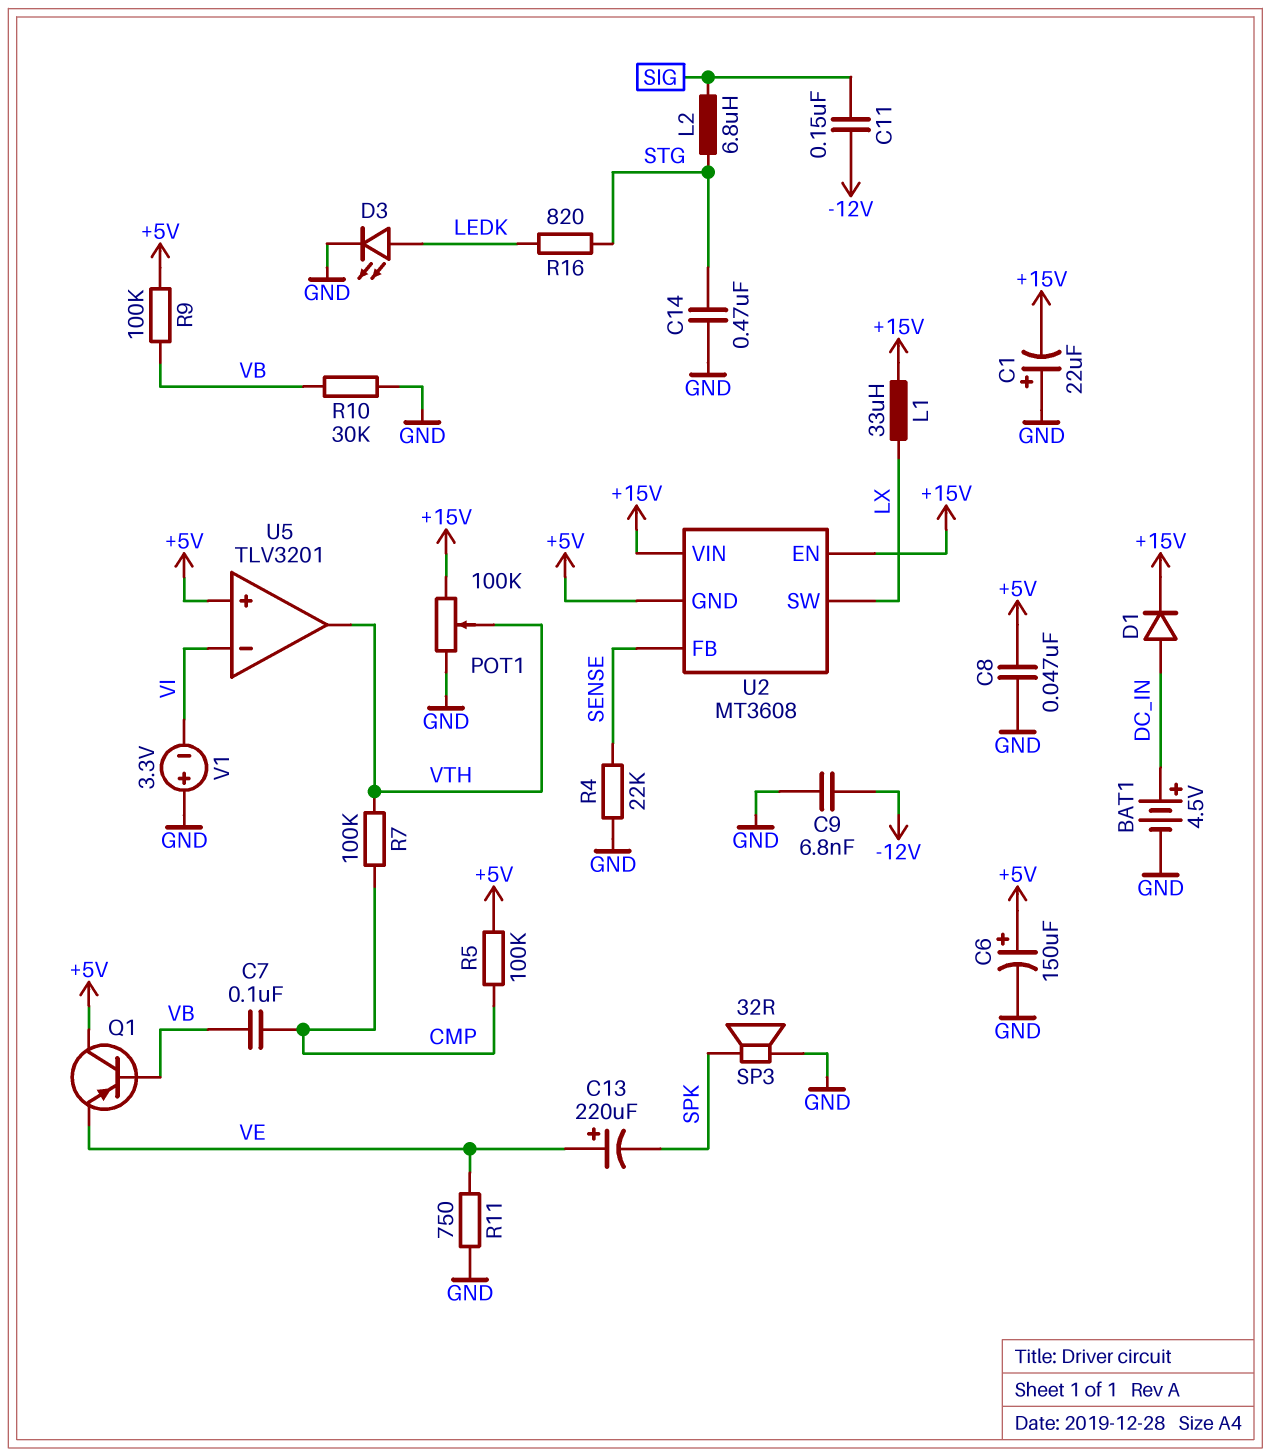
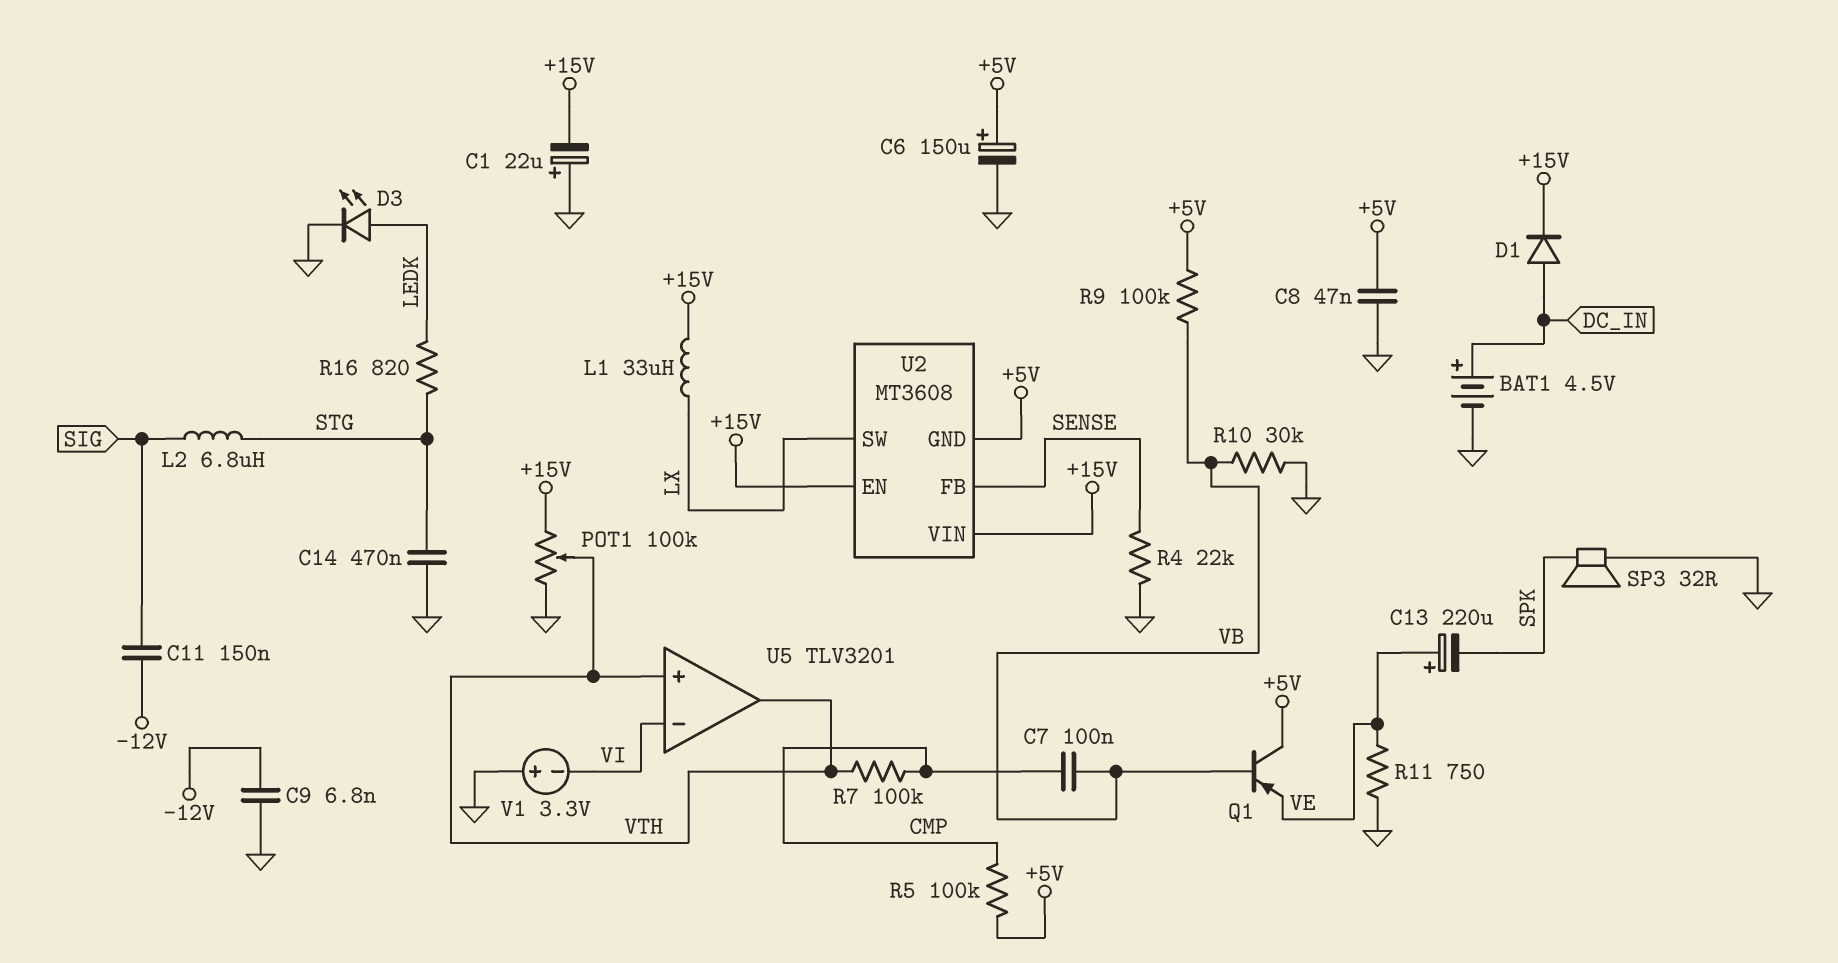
U5 pin in+: +5V -> VTH

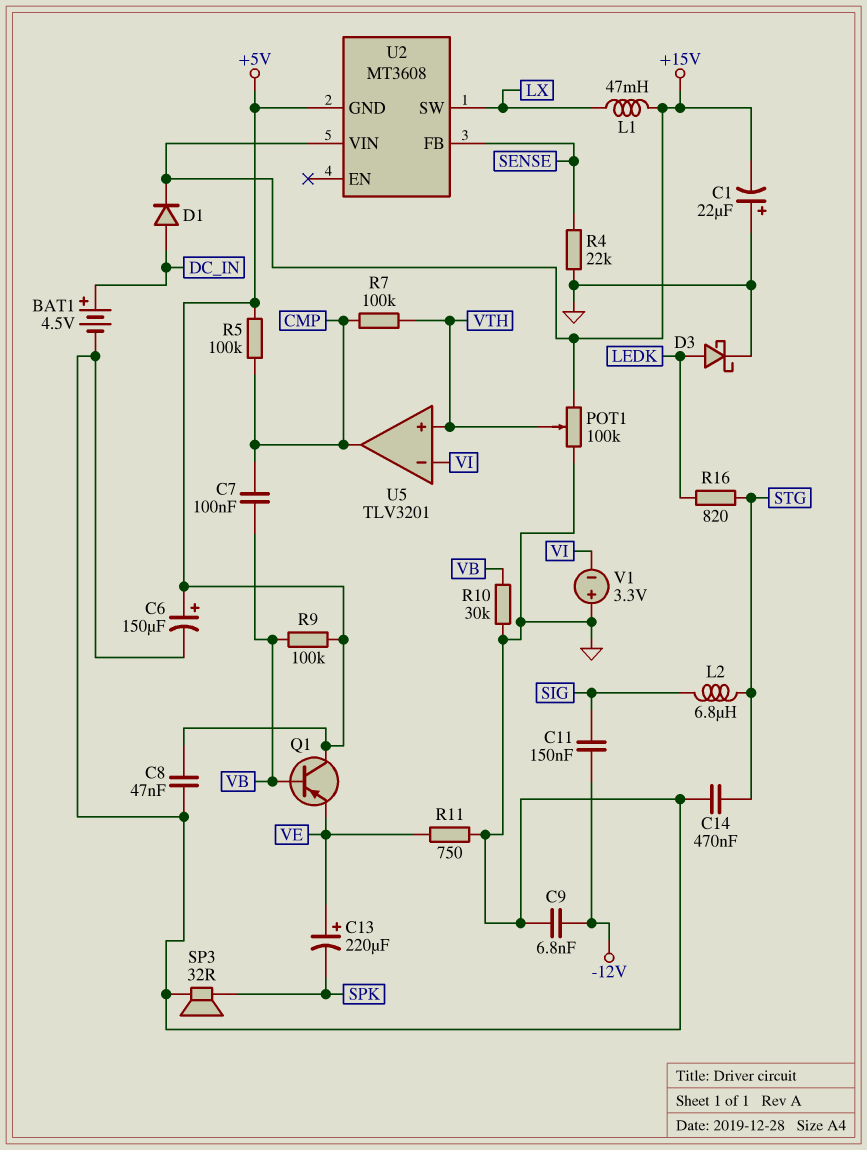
D3: LED (A LEDK, K GND) -> schottky (A LEDK, K GND)
L1: 33uH (+15V, LX) -> 47mH (+15V, LX)
U2 pin EN: +15V -> none
U5 pin out: VTH -> CMP

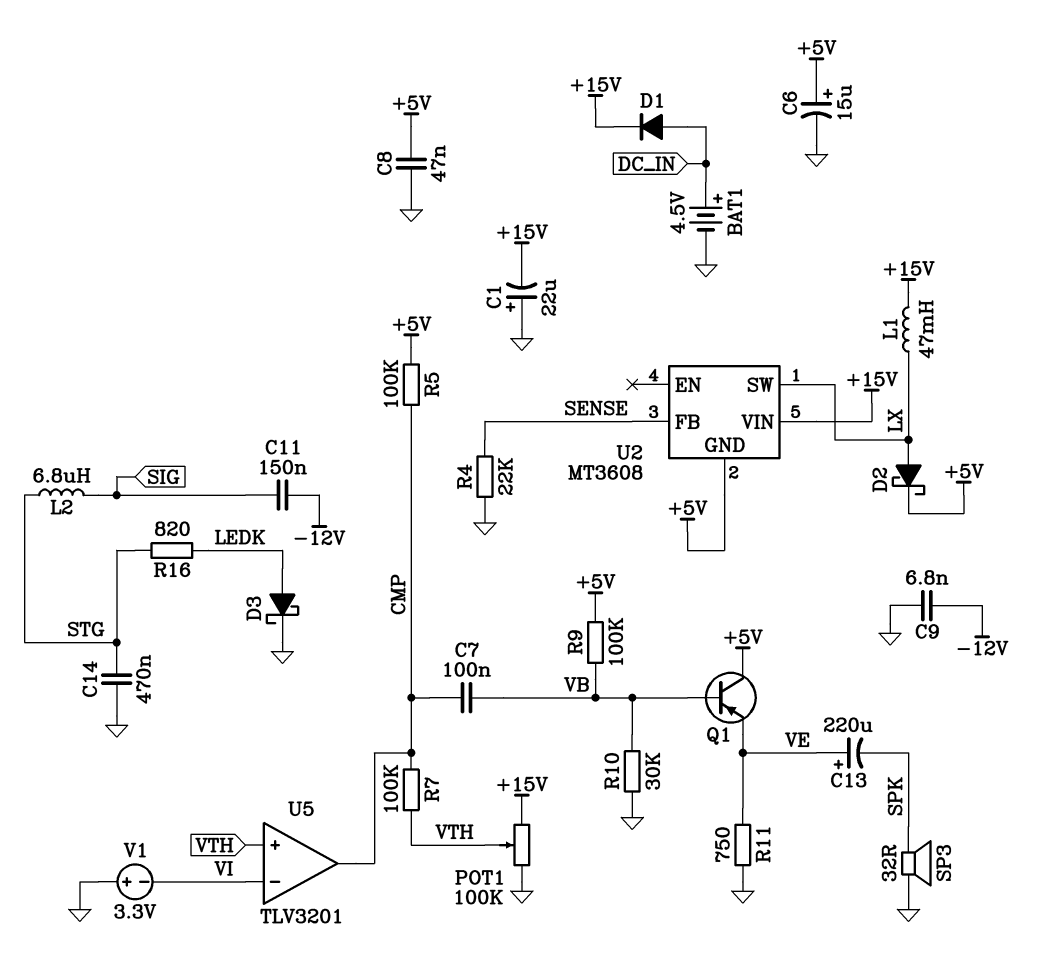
C6: 150uF (plus +5V, minus GND) -> 15uF (plus +5V, minus GND)
D2: none -> schottky (A LX, K +5V)

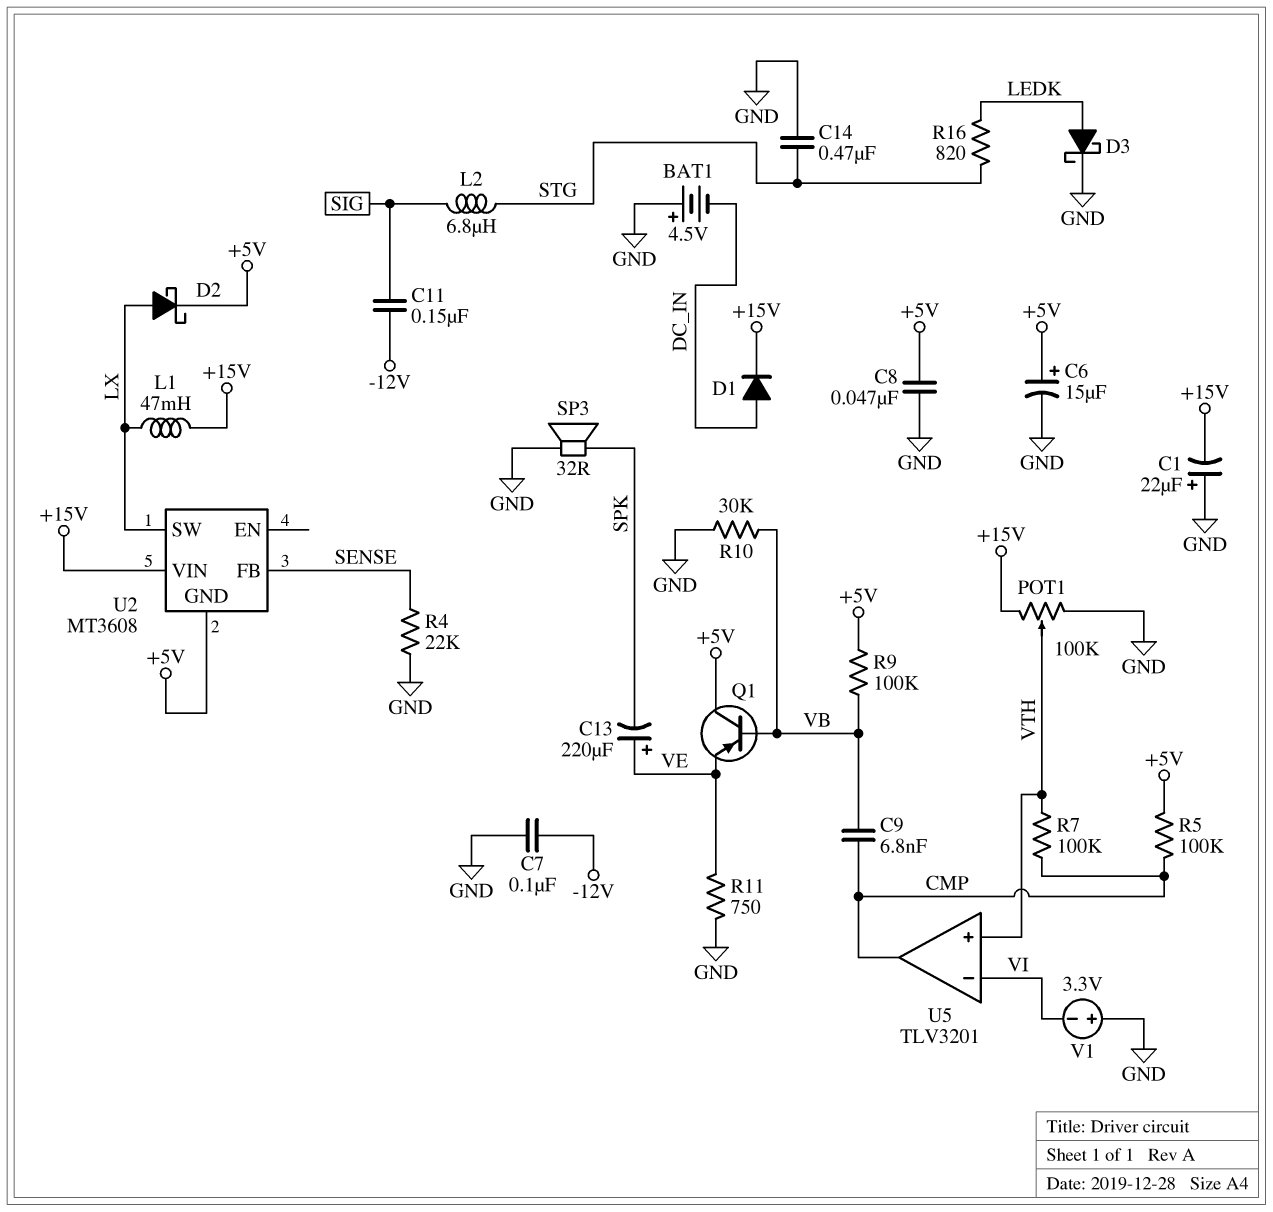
BAT1: 4.5V (plus DC_IN, minus GND) -> 4.5V (plus GND, minus DC_IN)
C7: 100nF (CMP, VB) -> 100nF (-12V, GND)
C9: 6.8nF (-12V, GND) -> 6.8nF (CMP, VB)

